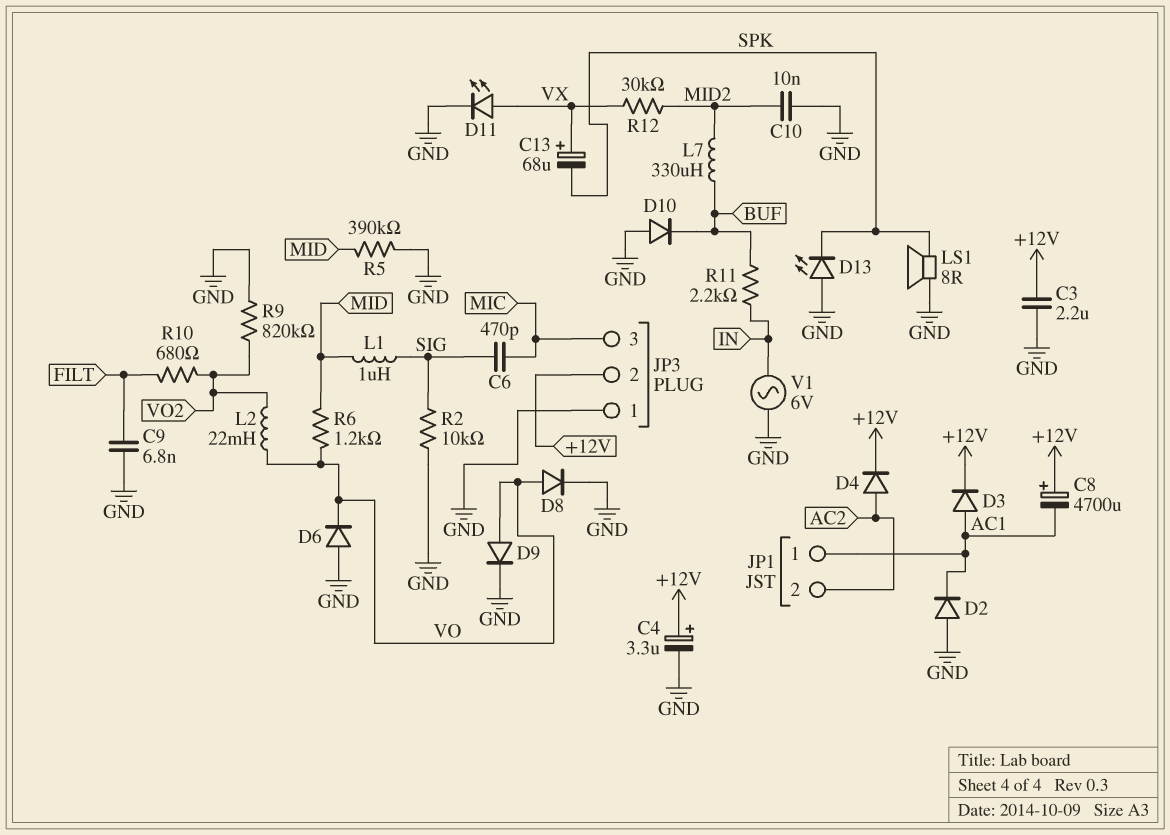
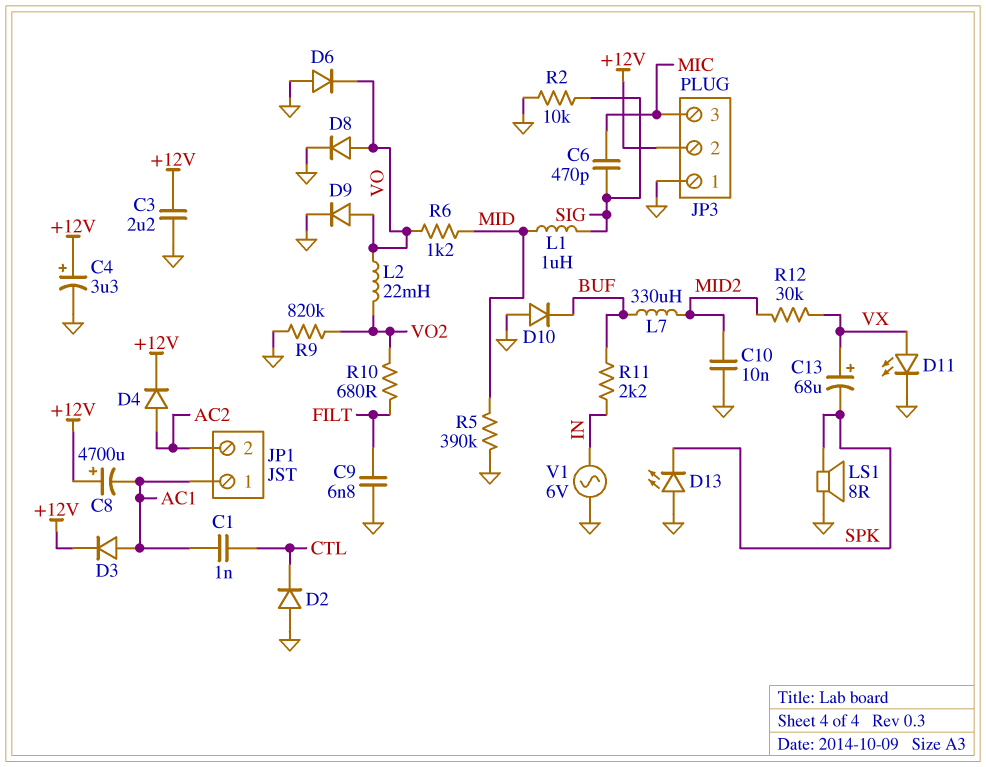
C1: none -> 1nF (AC1, CTL)
D2: diode (A GND, K AC1) -> diode (A GND, K CTL)

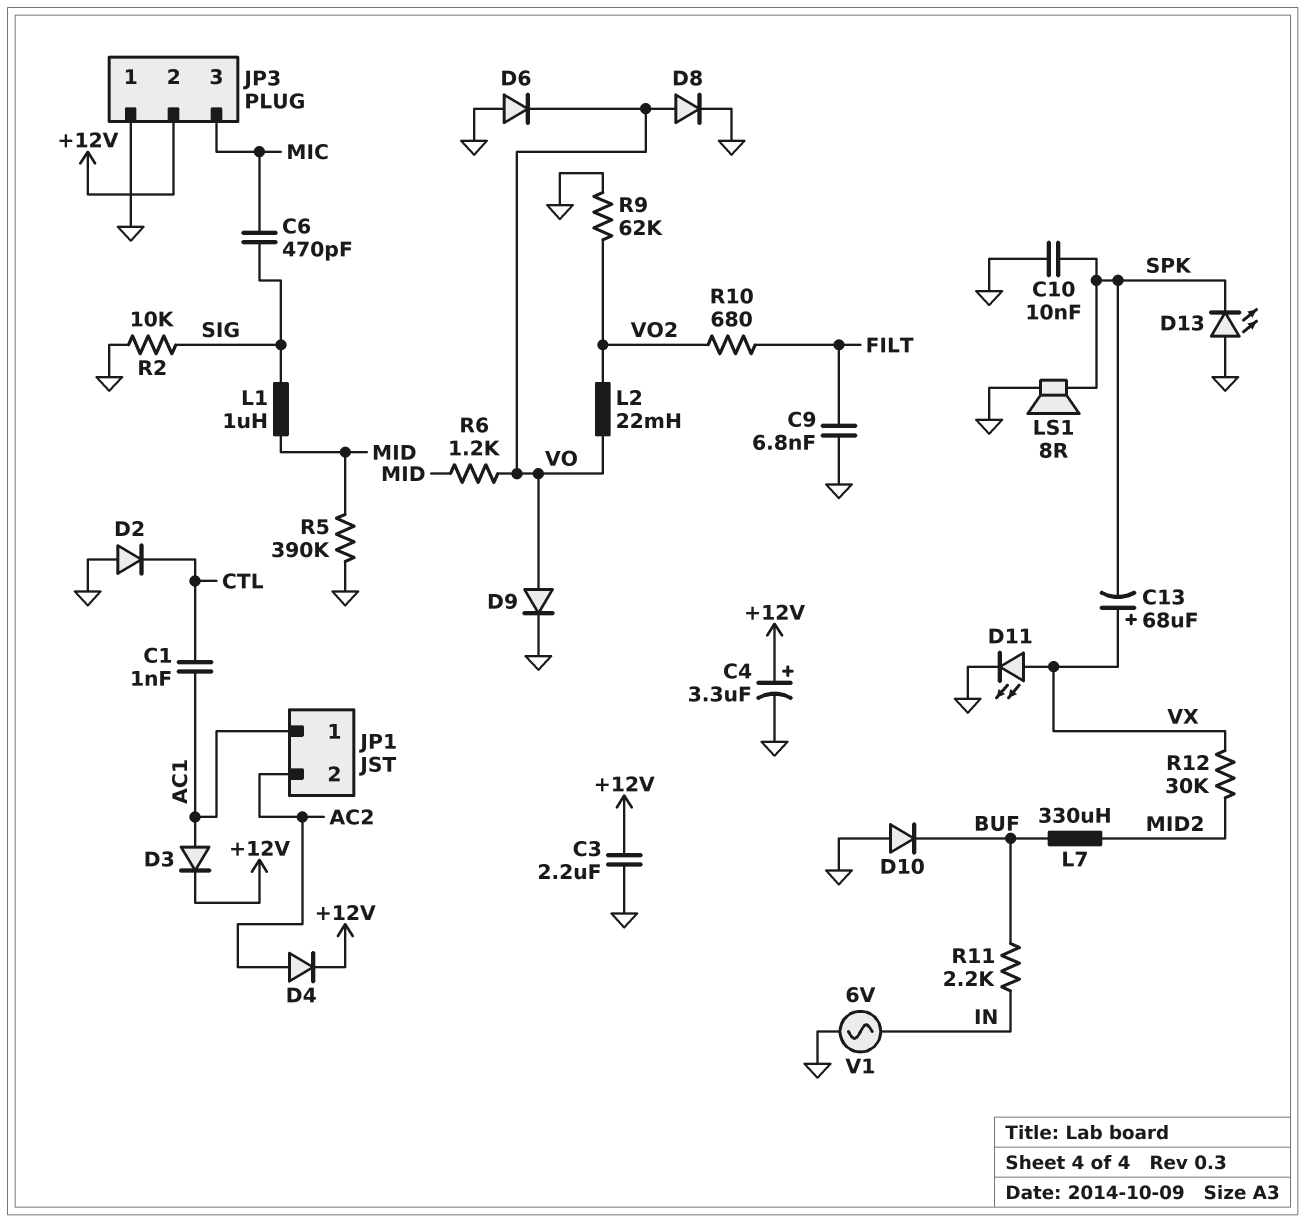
C8: 4700uF (plus +12V, minus AC1) -> none
C10: 10nF (GND, MID2) -> 10nF (GND, SPK)
R9: 820k (GND, VO2) -> 62k (GND, VO2)

